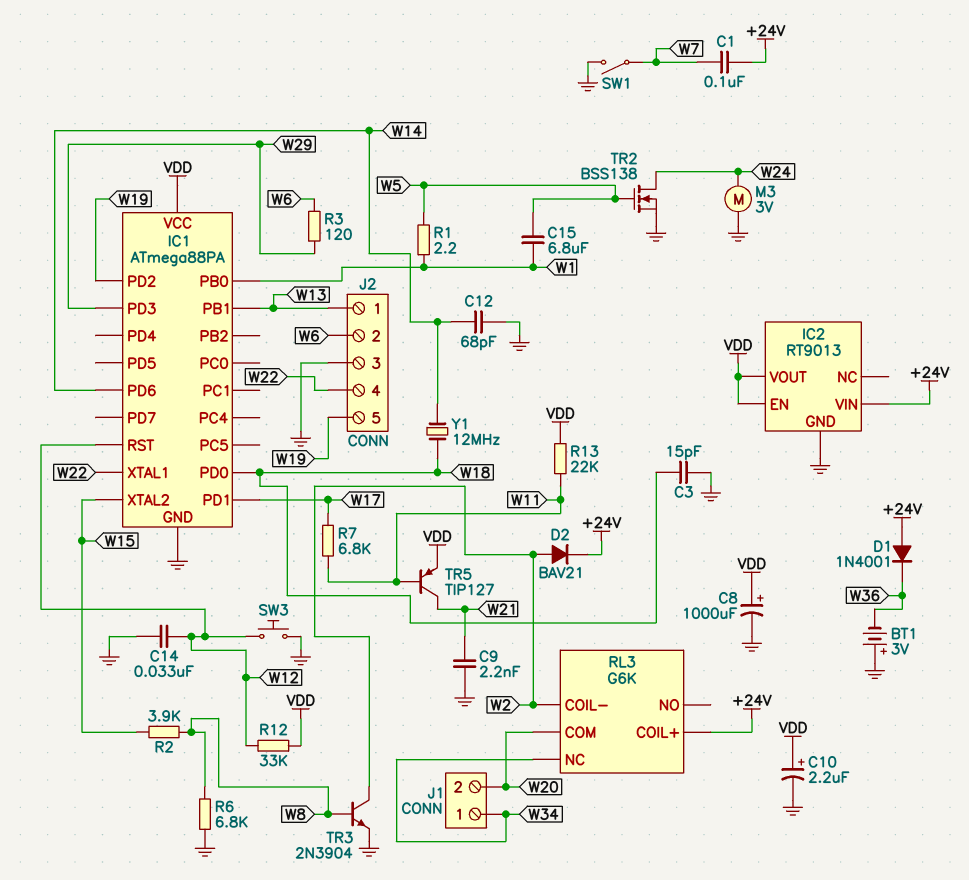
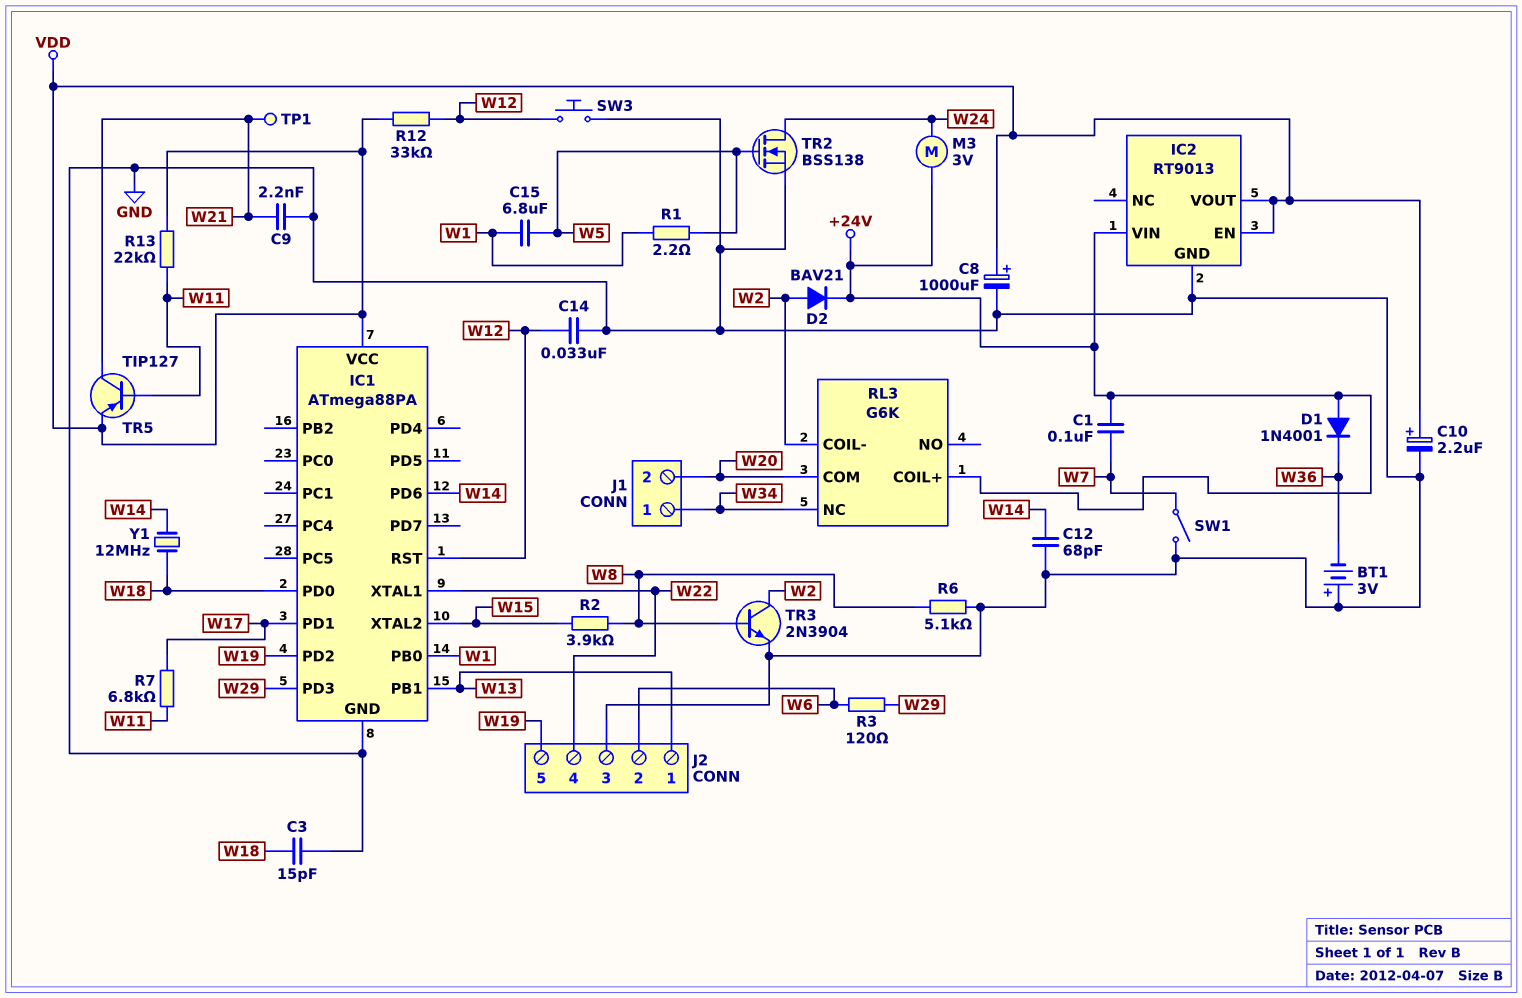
M3: motor 3V (GND, W24) -> motor 3V (+24V, W24)
R6: 6.8k (GND, W8) -> 5.1k (GND, W8)
TP1: none -> test point (W21)

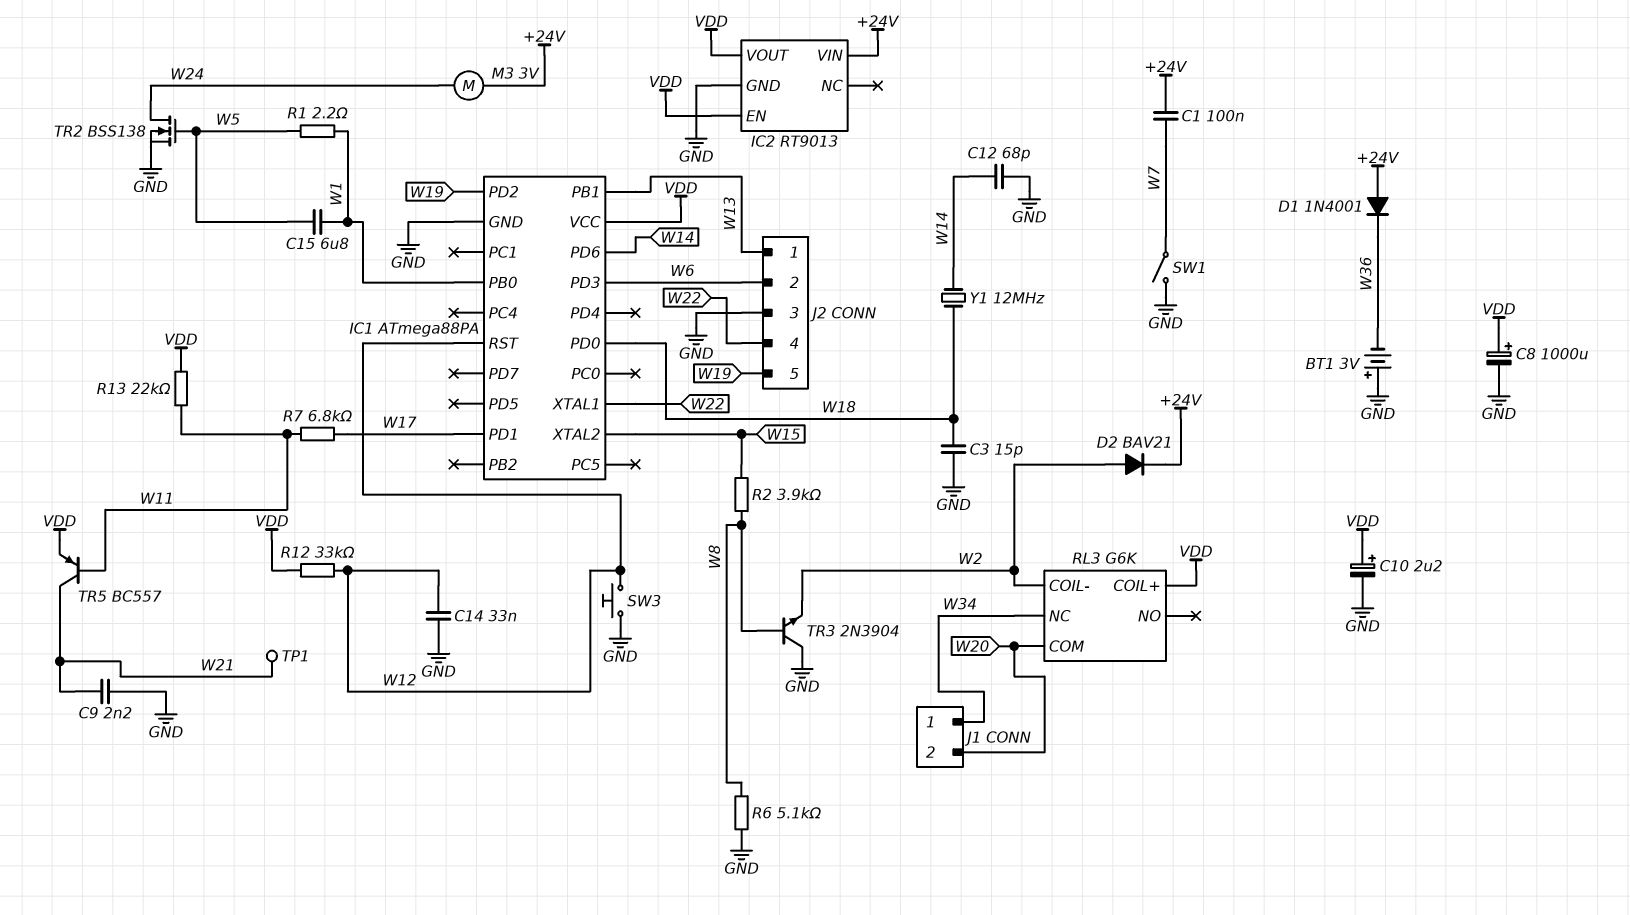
IC1 pin PD3: W29 -> W6
R3: 120 (W6, W29) -> none
RL3 pin COIL+: +24V -> VDD
TR3: NPN 2N3904 (B W8, C W2, E GND) -> NPN 2N3904 (B W8, C GND, E W2)
TR5: PNP TIP127 (B W11, C W21, E VDD) -> PNP BC557 (B W11, C W21, E VDD)

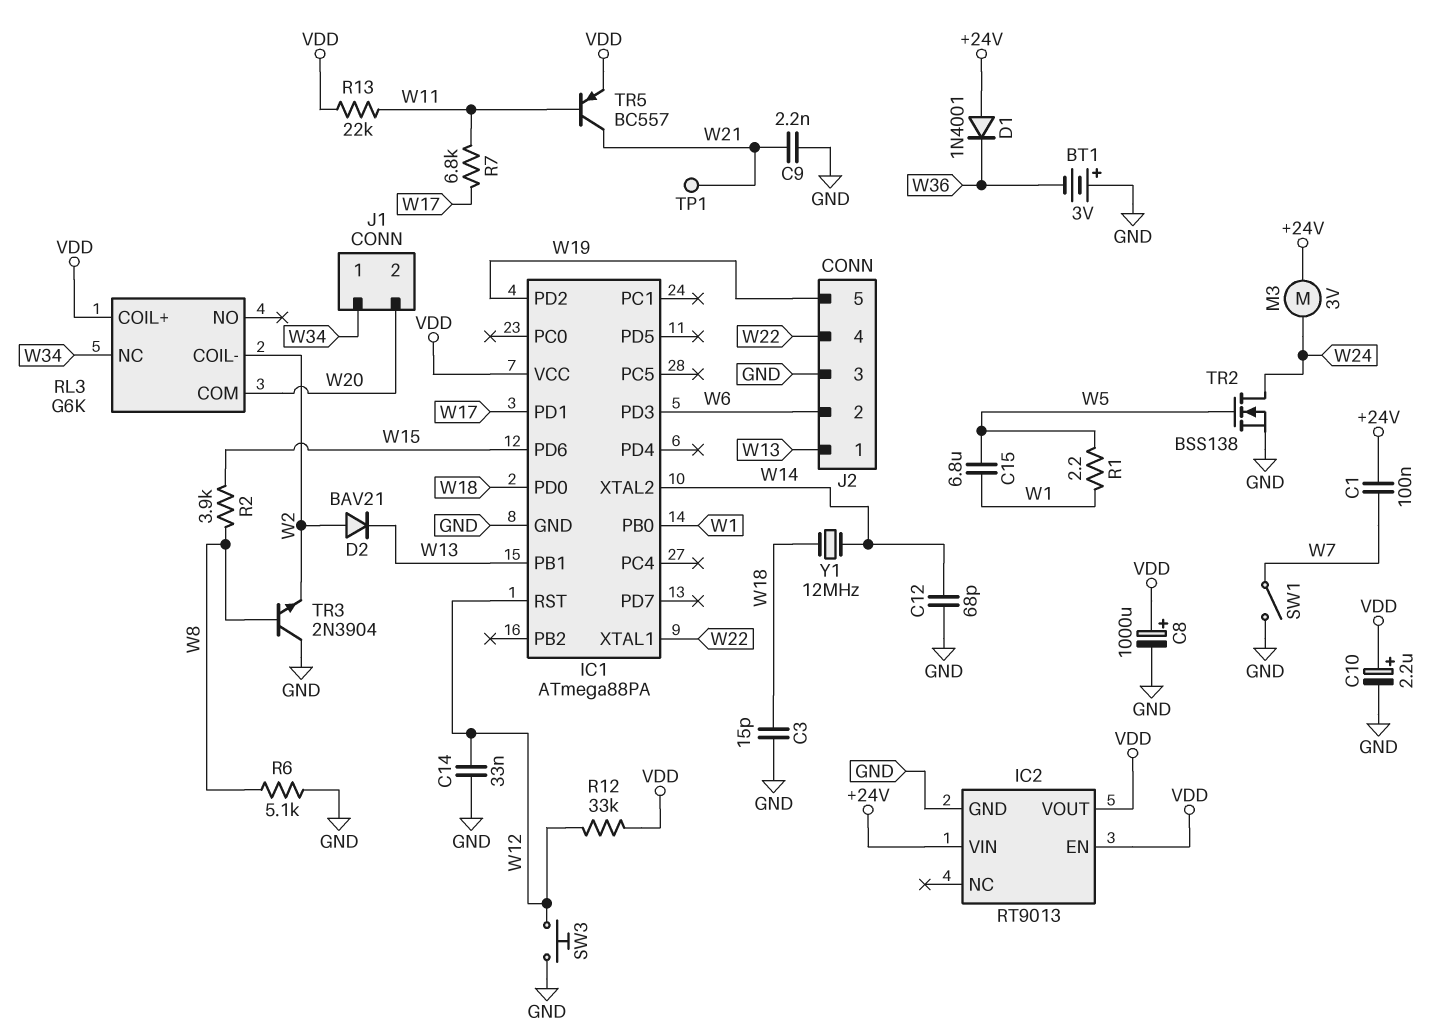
D2: diode BAV21 (A W2, K +24V) -> diode BAV21 (A W2, K W13)
IC1 pin PD6: W14 -> W15
IC1 pin XTAL2: W15 -> W14

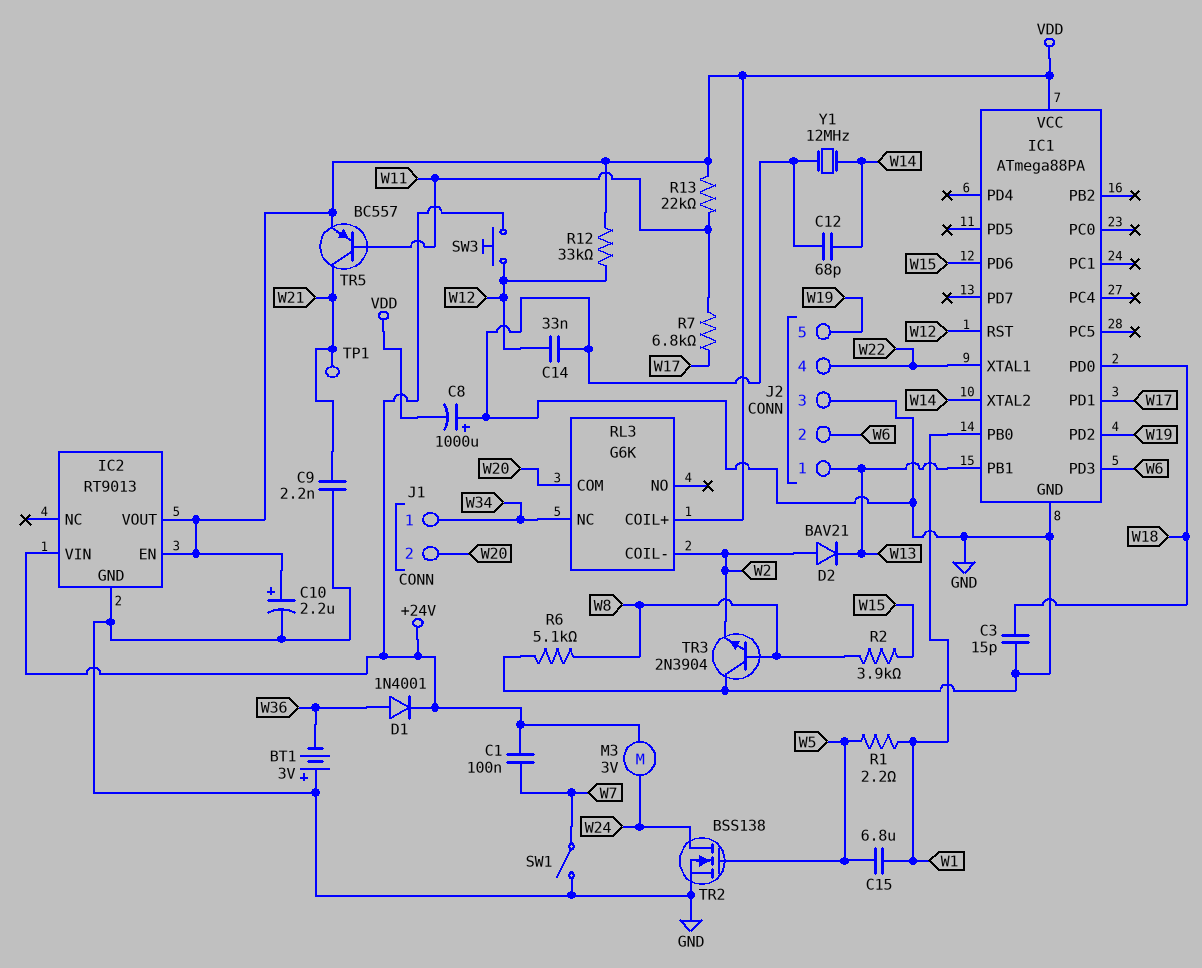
C8: 1000uF (plus VDD, minus GND) -> 1000uF (plus GND, minus VDD)
D1: diode 1N4001 (A +24V, K W36) -> diode 1N4001 (A W36, K +24V)
SW3: button (GND, W12) -> button (+24V, W12)
Y1: 12MHz (W14, W18) -> 12MHz (GND, W14)

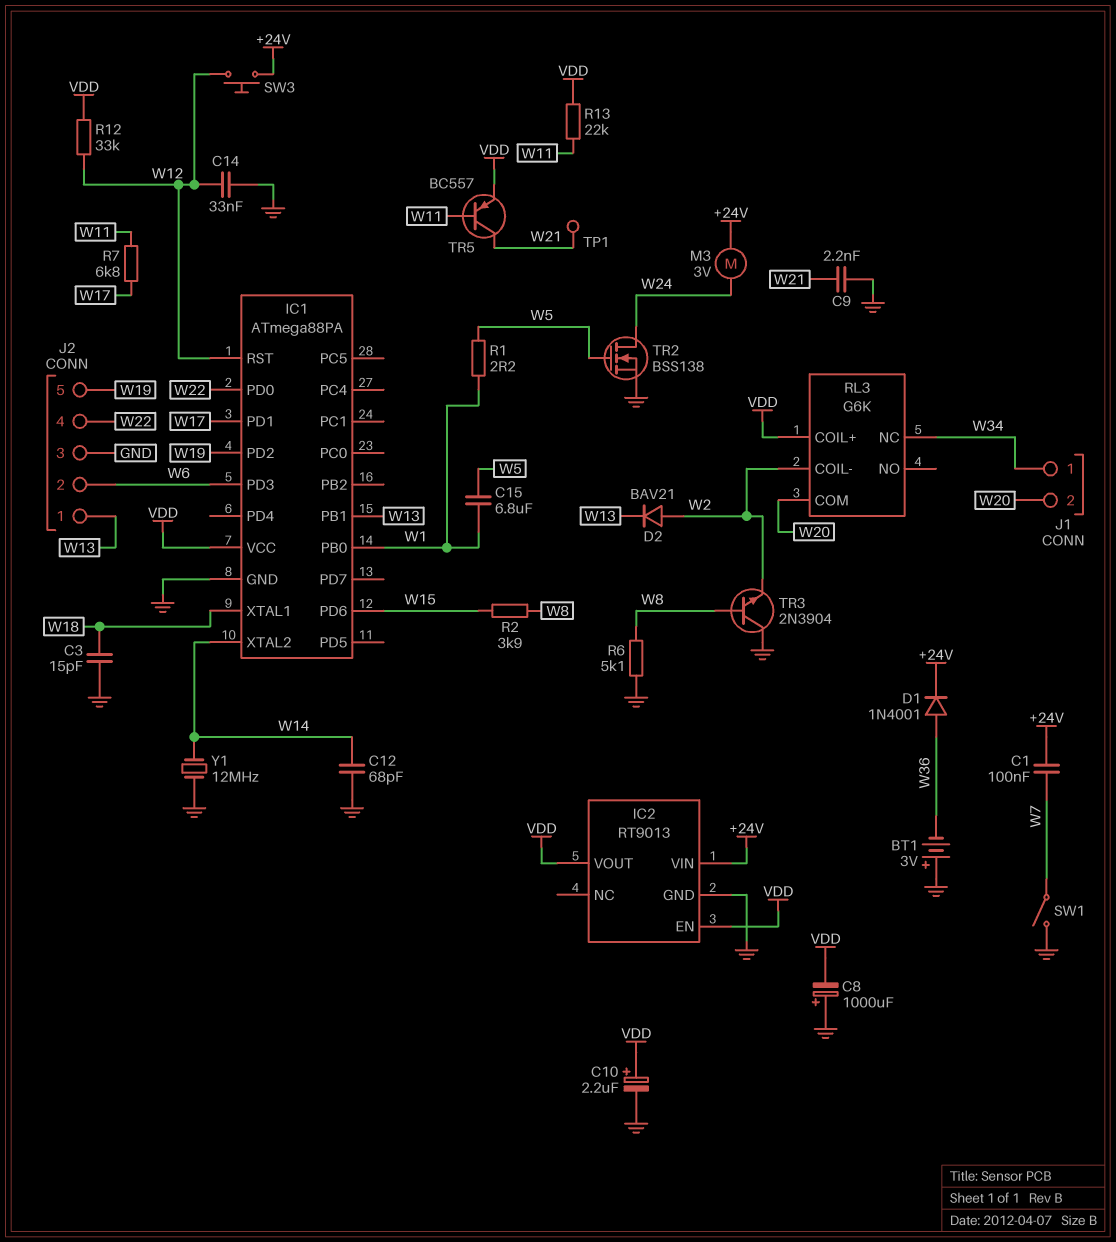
IC1 pin PD0: W18 -> W22
IC1 pin XTAL1: W22 -> W18

